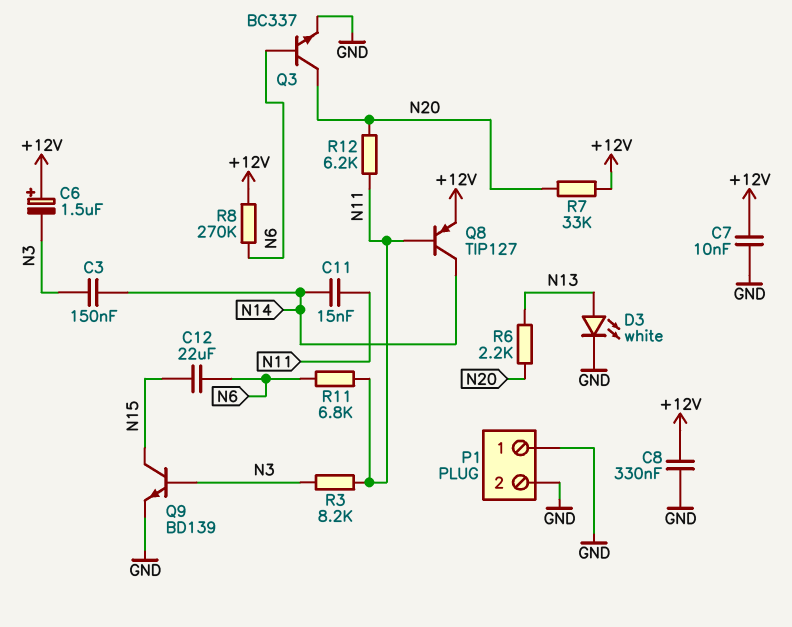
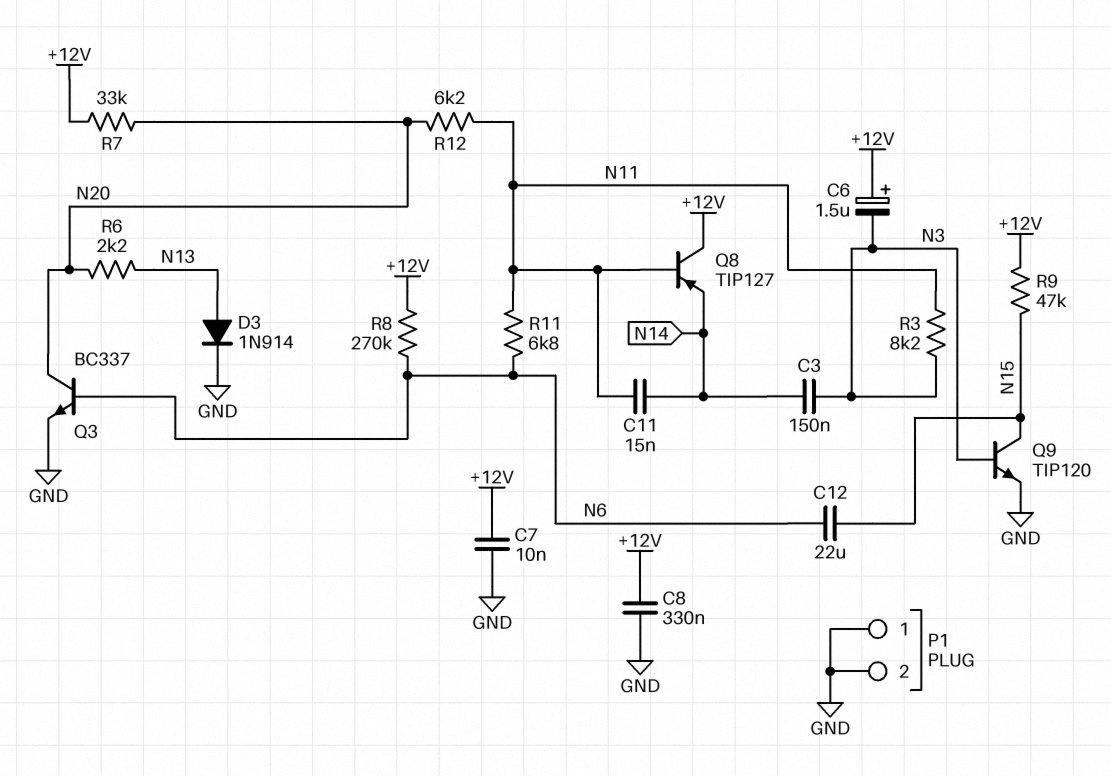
D3: LED white (A N13, K GND) -> diode 1N914 (A N13, K GND)
Q8: PNP TIP127 (B N11, C N14, E +12V) -> PNP TIP127 (B N11, C +12V, E N14)
Q9: NPN BD139 (B N3, C N15, E GND) -> NPN TIP120 (B N3, C N15, E GND)
R9: none -> 47k (+12V, N15)

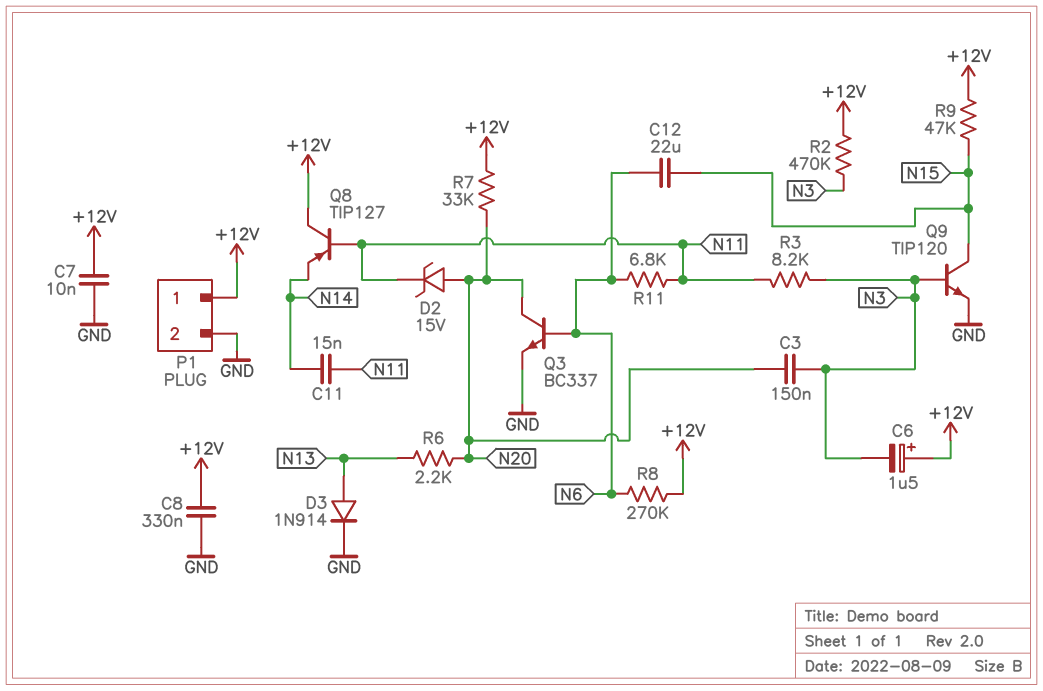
C3: 150nF (N3, N14) -> 150nF (N3, N20)
D2: none -> zener 15V (A N20, K N11)
P1 pin 1: GND -> +12V
R2: none -> 470k (+12V, N3)
R12: 6.2k (N11, N20) -> none

